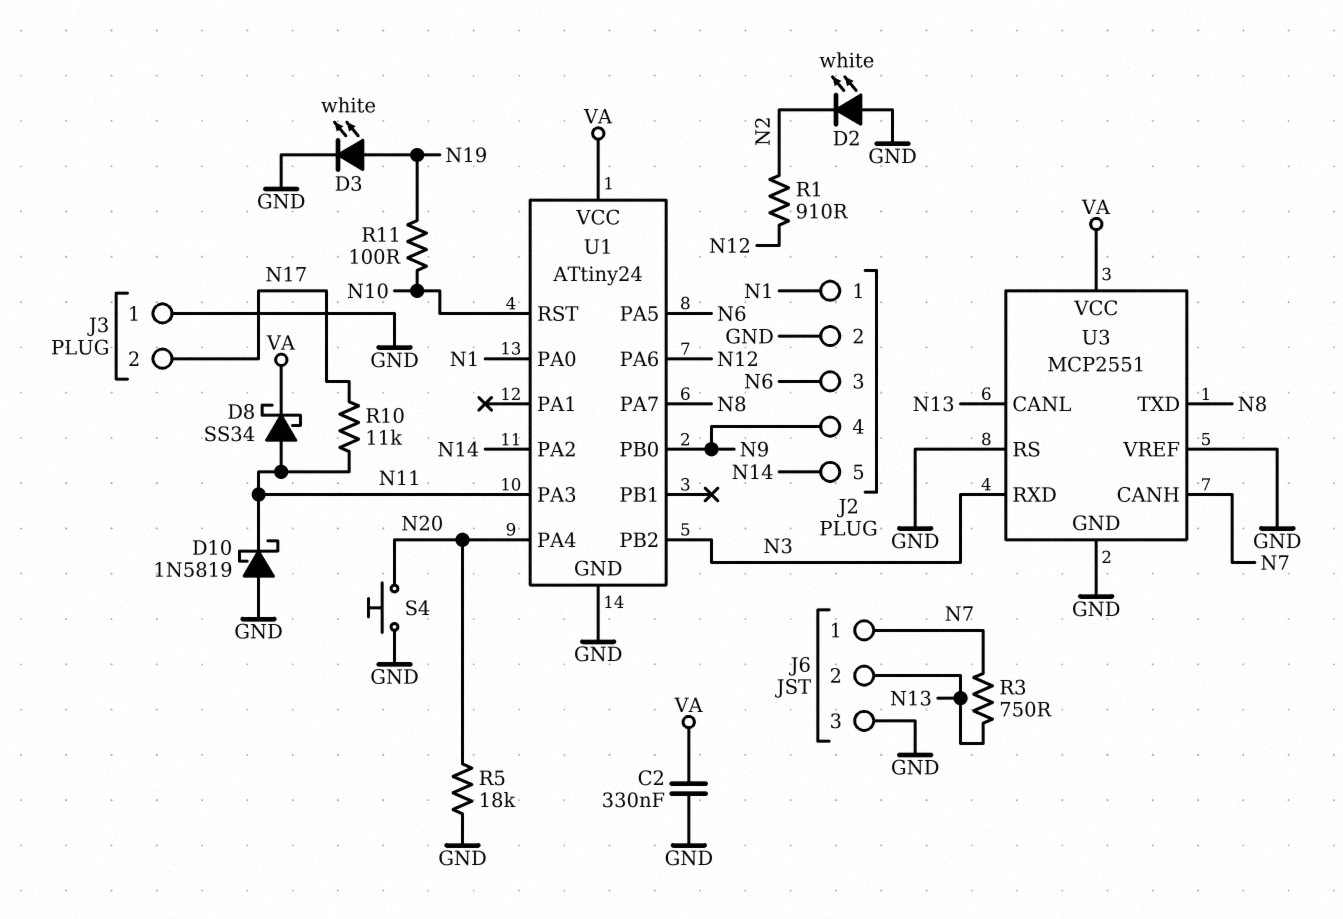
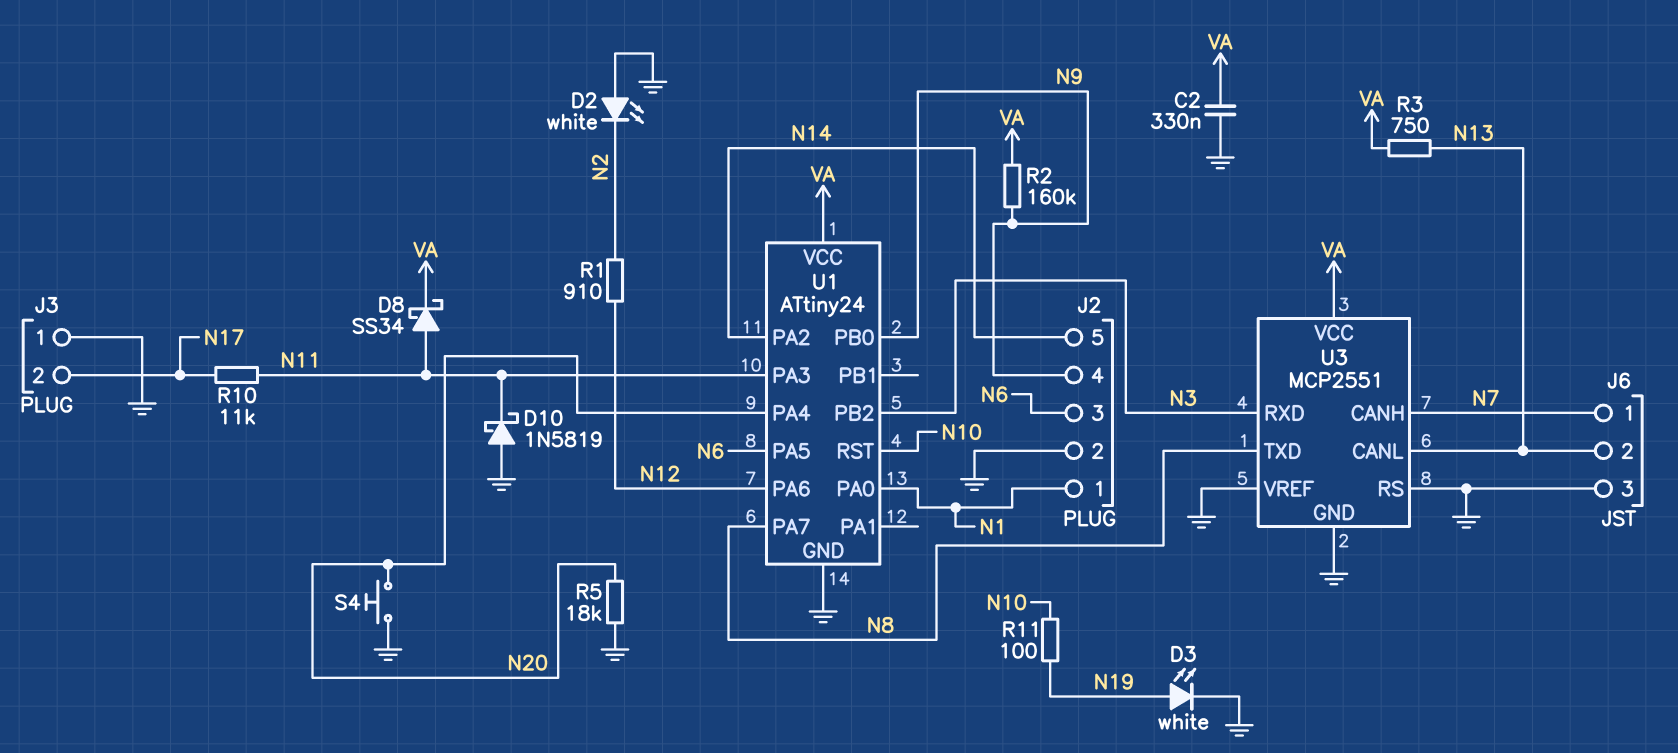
R2: none -> 160k (N9, VA)
R3: 750 (N7, N13) -> 750 (N13, VA)

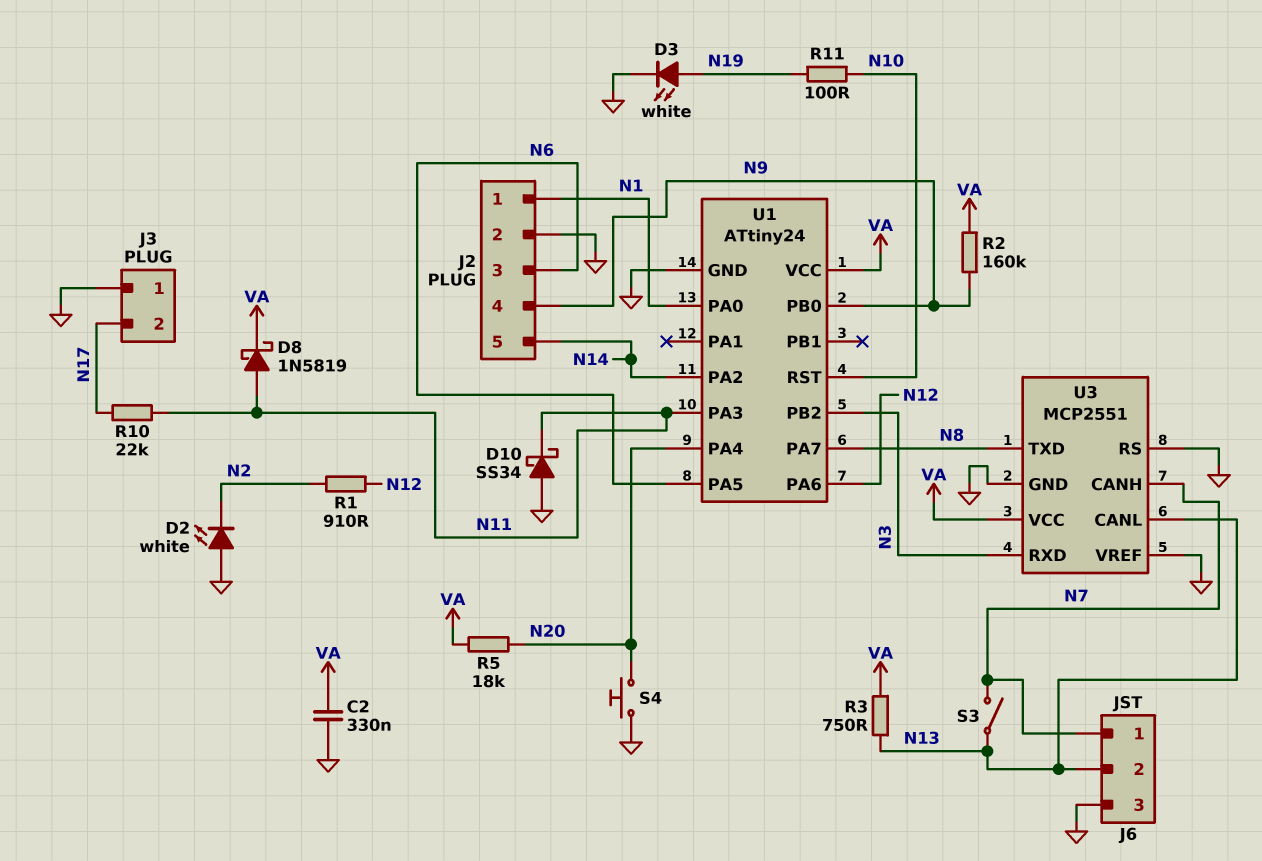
D8: schottky SS34 (A N11, K VA) -> schottky 1N5819 (A N11, K VA)
D10: schottky 1N5819 (A GND, K N11) -> schottky SS34 (A GND, K N11)
R5: 18k (GND, N20) -> 18k (N20, VA)
R10: 11k (N11, N17) -> 22k (N11, N17)
S3: none -> switch (N7, N13)

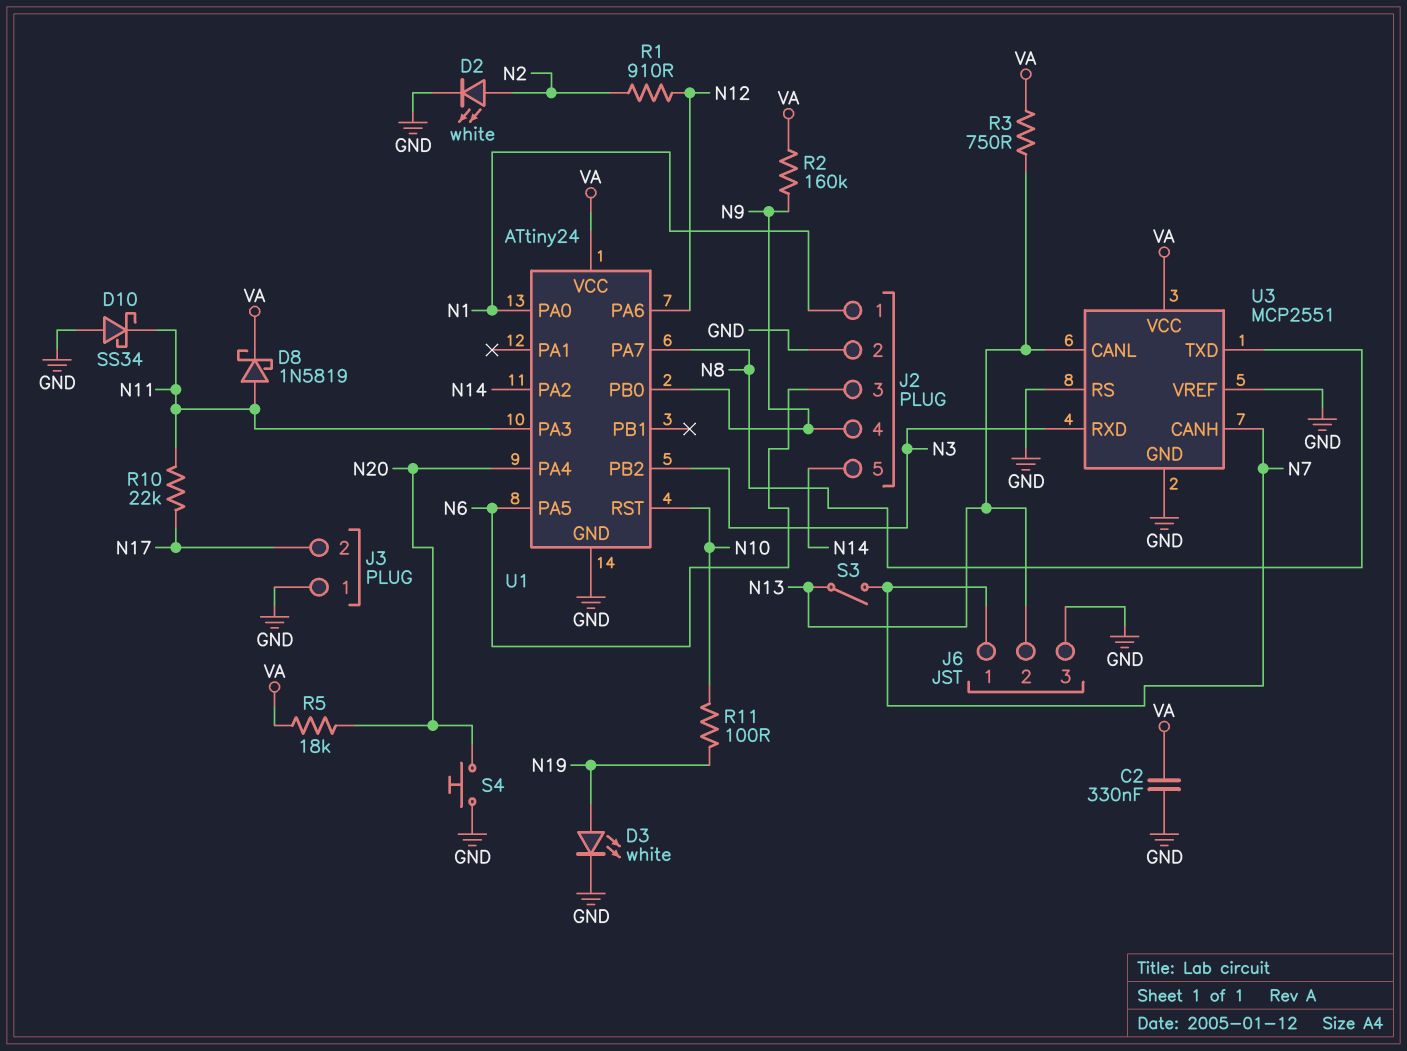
D2: LED white (A GND, K N2) -> LED white (A N2, K GND)

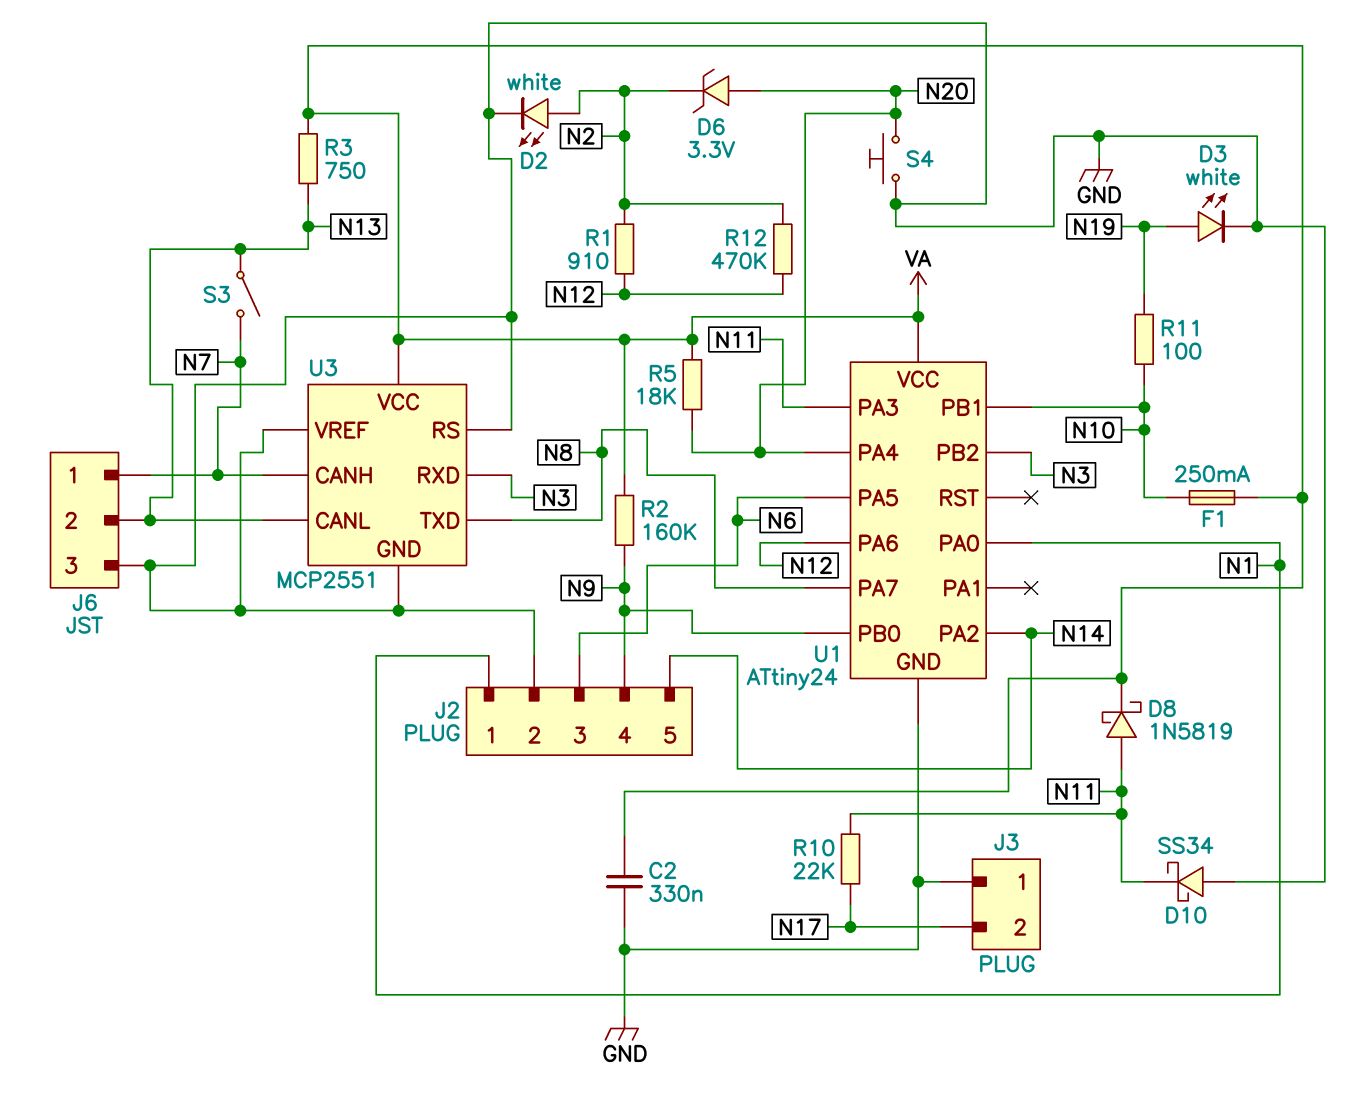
D6: none -> zener 3.3V (A N20, K N2)
F1: none -> 250mA (N10, VA)
R12: none -> 470k (N2, N12)
U1 pin PB1: none -> N10
U1 pin RST: N10 -> none

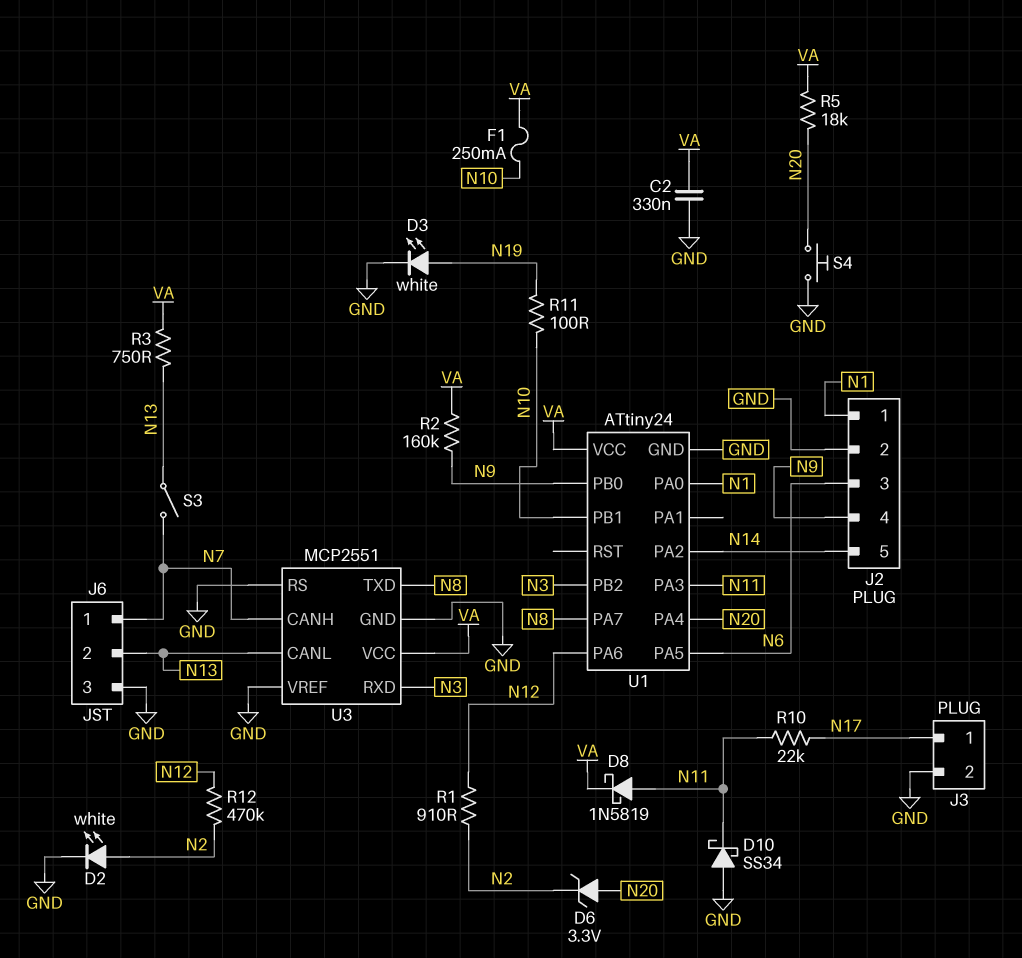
J3 pin 1: GND -> N17
J3 pin 2: N17 -> GND

